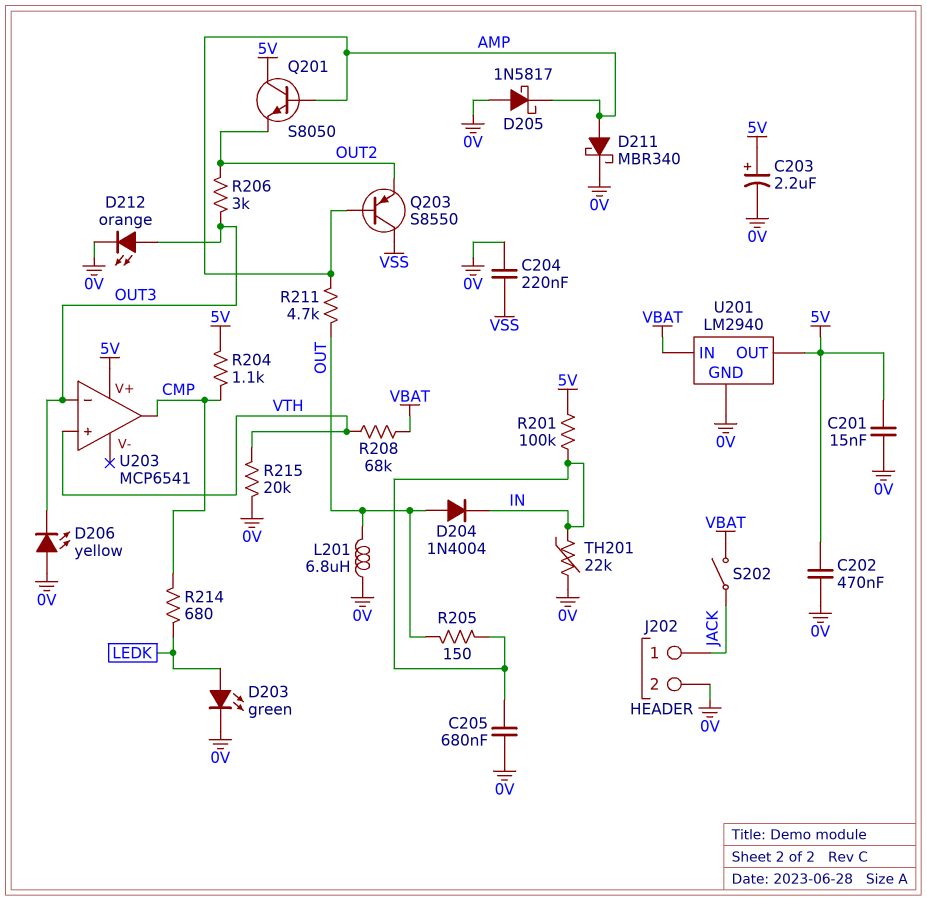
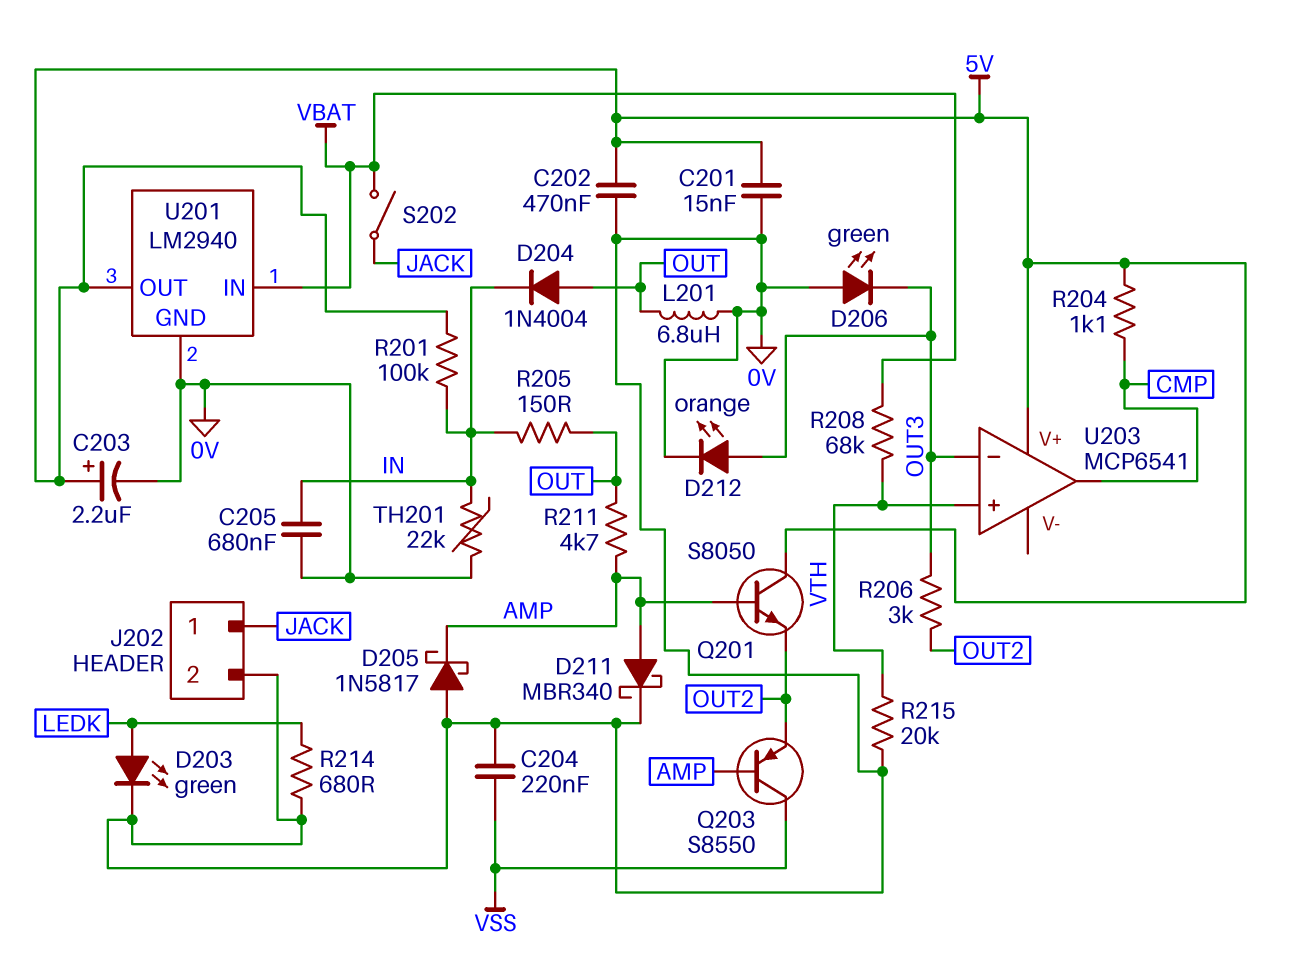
D206: LED yellow (A 0V, K OUT3) -> LED green (A 0V, K OUT3)
R214: 680 (CMP, LEDK) -> 680 (0V, LEDK)

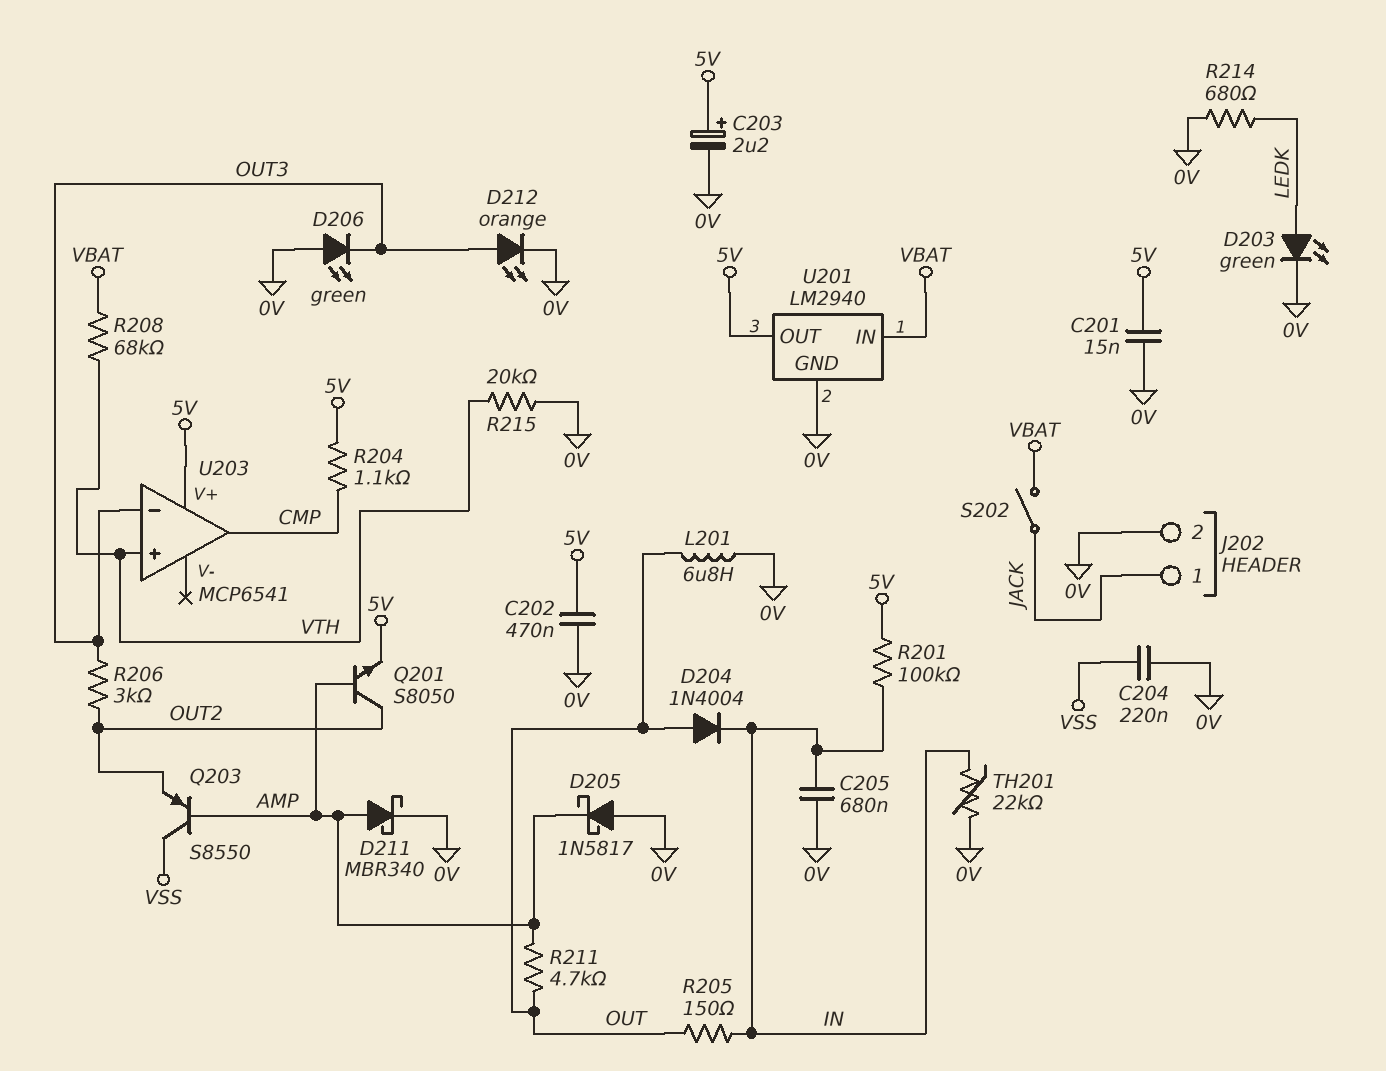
Q201: NPN S8050 (B AMP, C 5V, E OUT2) -> NPN S8050 (B AMP, C OUT2, E 5V)

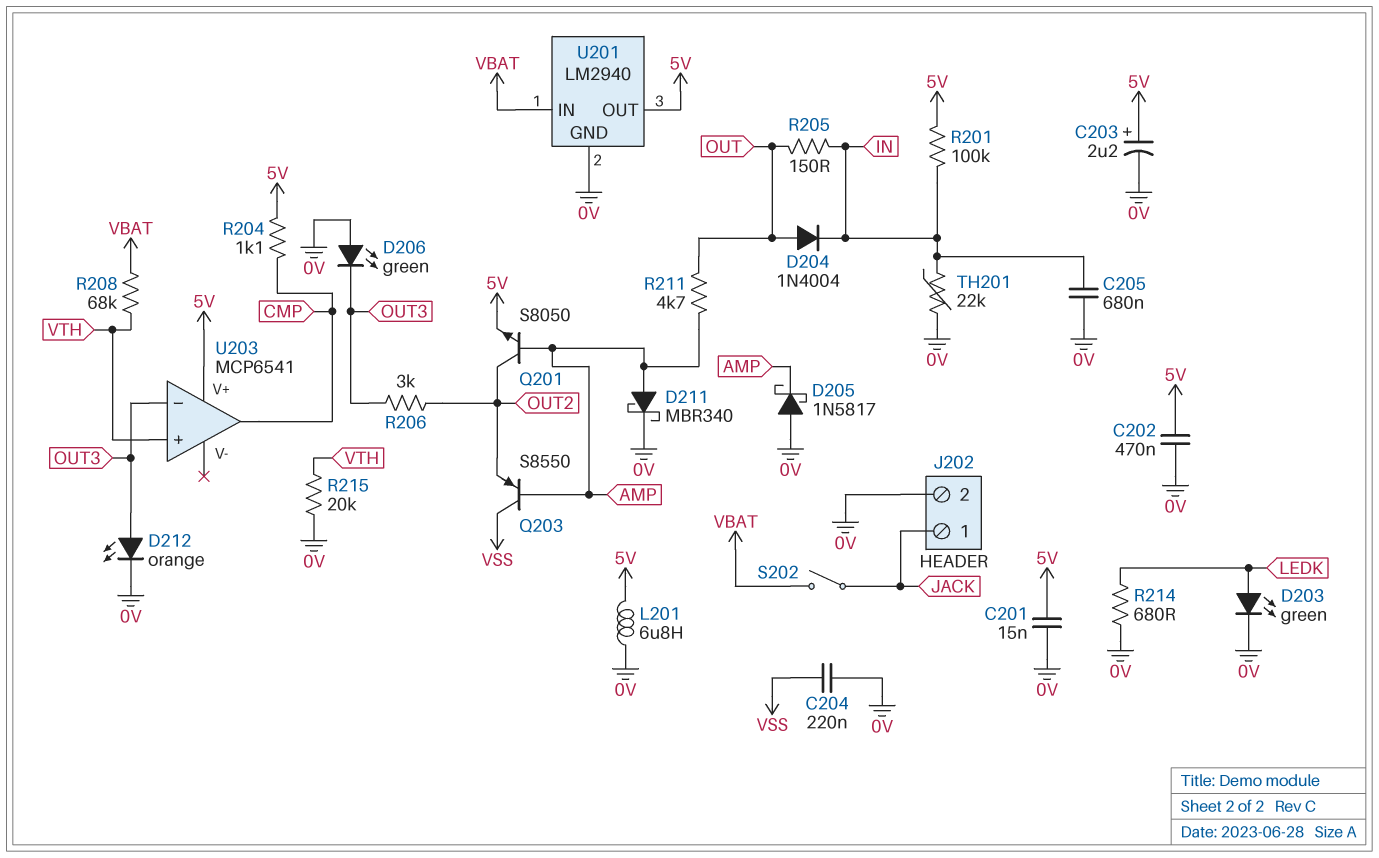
L201: 6.8uH (0V, OUT) -> 6.8uH (0V, 5V)

